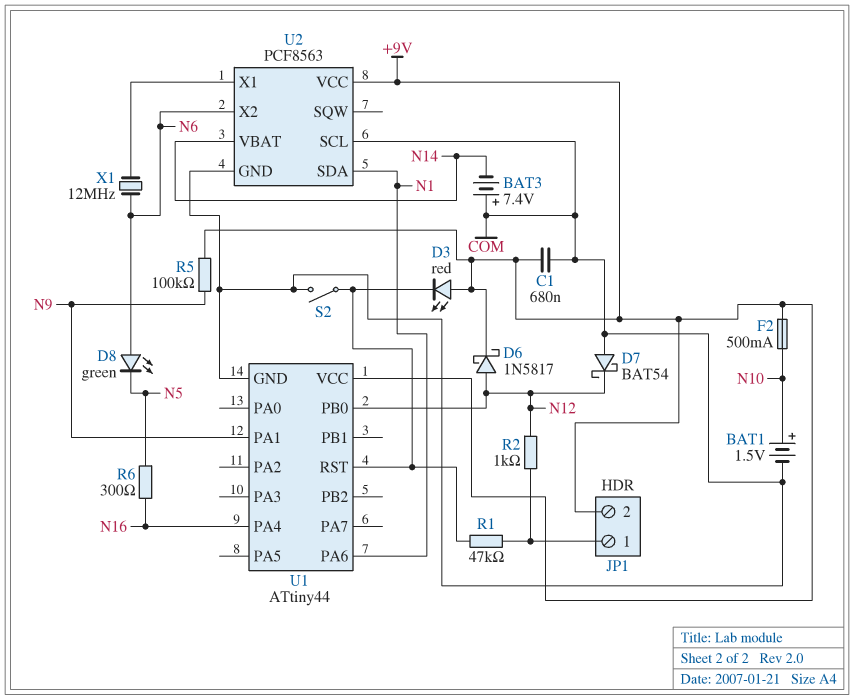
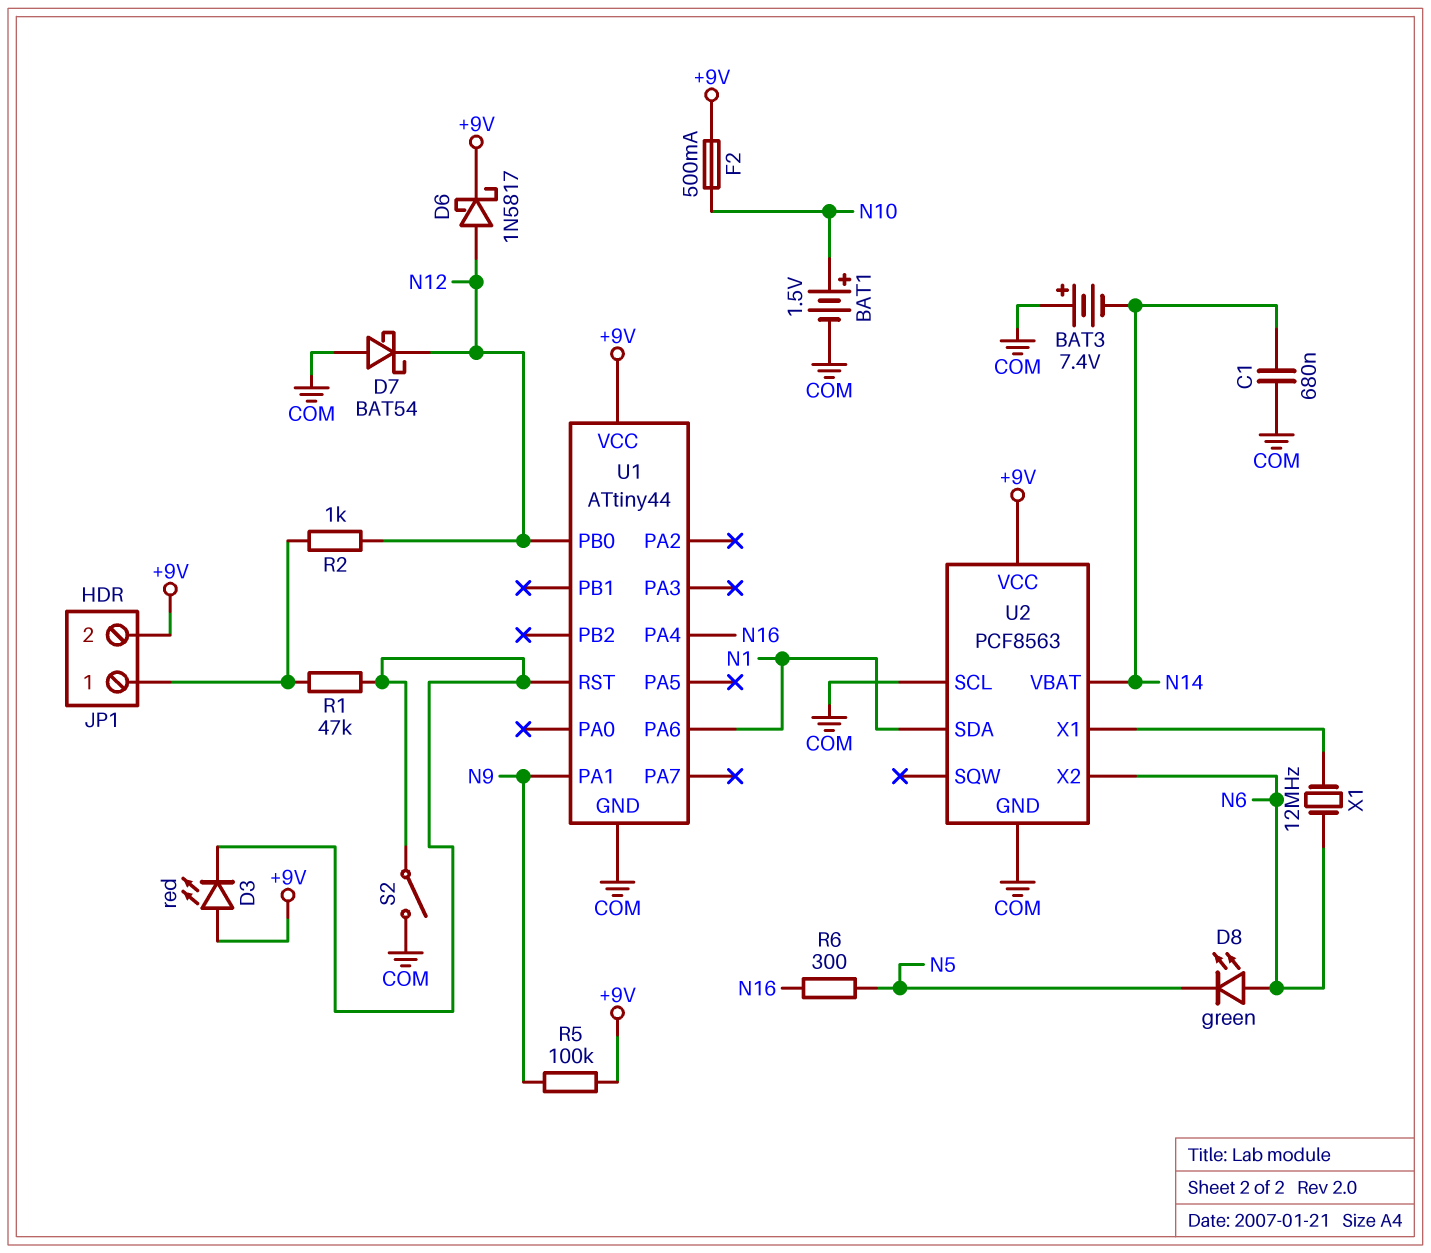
C1: 680nF (+9V, COM) -> 680nF (COM, N14)

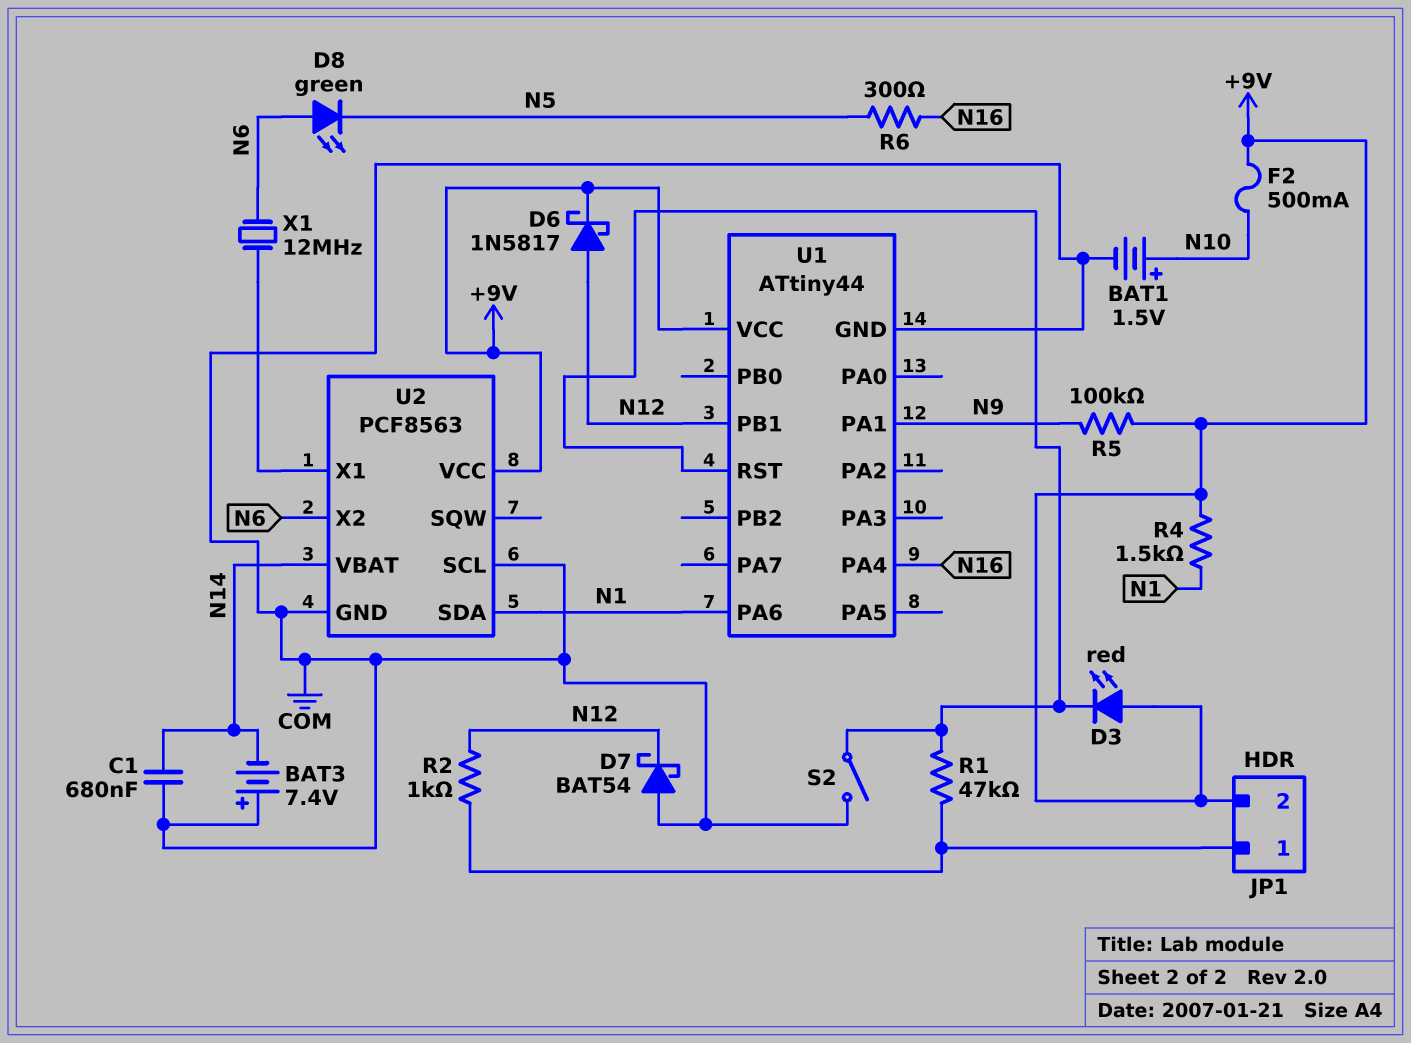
R4: none -> 1.5k (+9V, N1)
U1 pin PB0: N12 -> none
U1 pin PB1: none -> N12

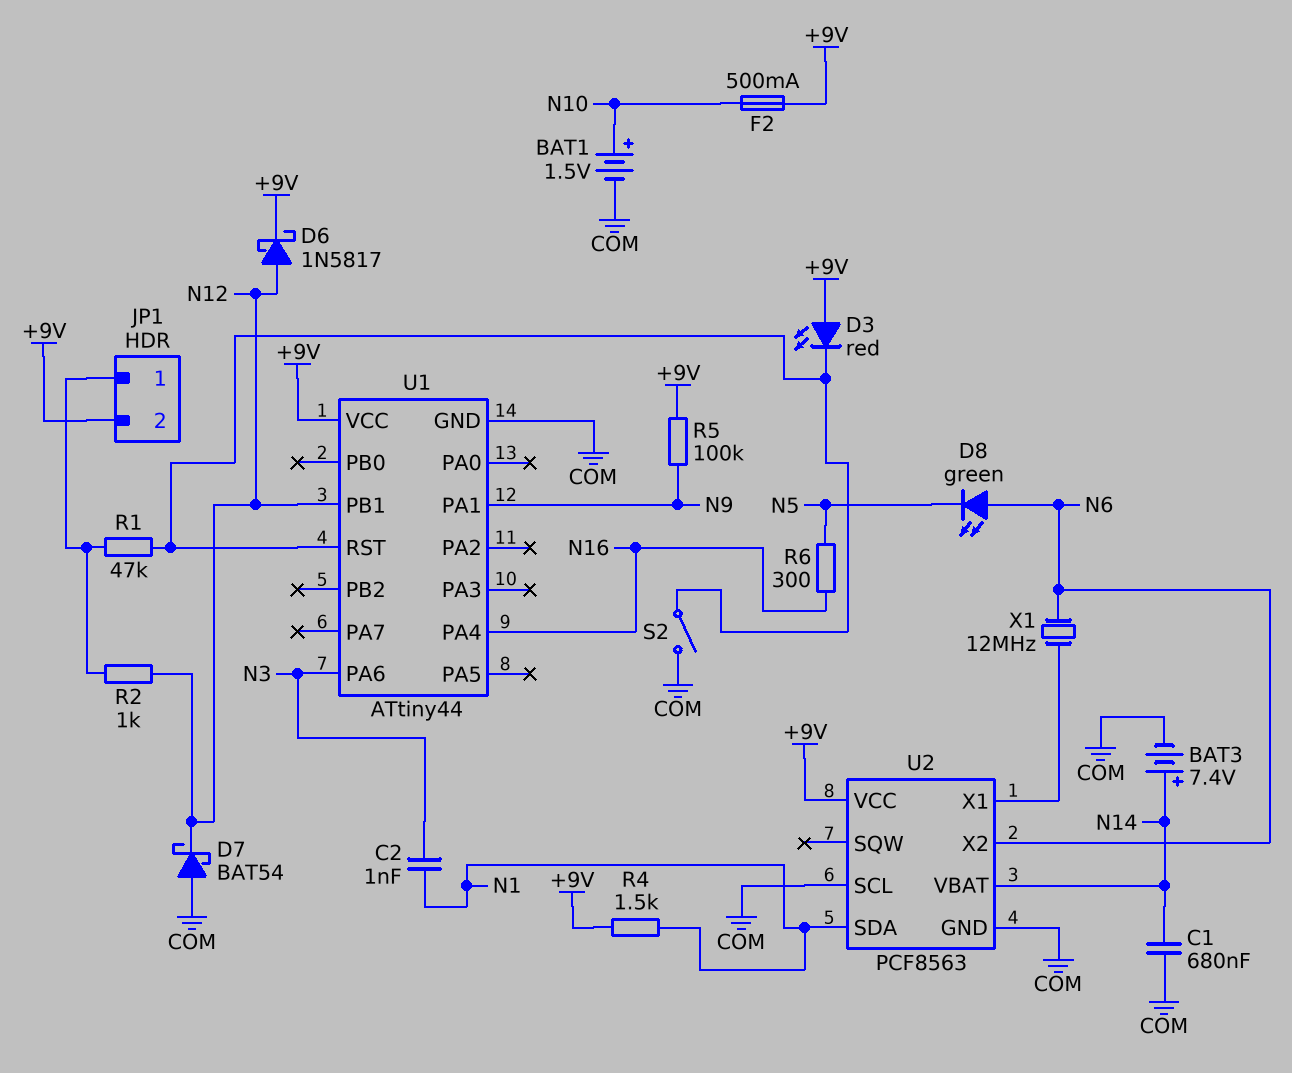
BAT3: 7.4V (plus COM, minus N14) -> 7.4V (plus N14, minus COM)
C2: none -> 1nF (N1, N3)
U1 pin PA6: N1 -> N3

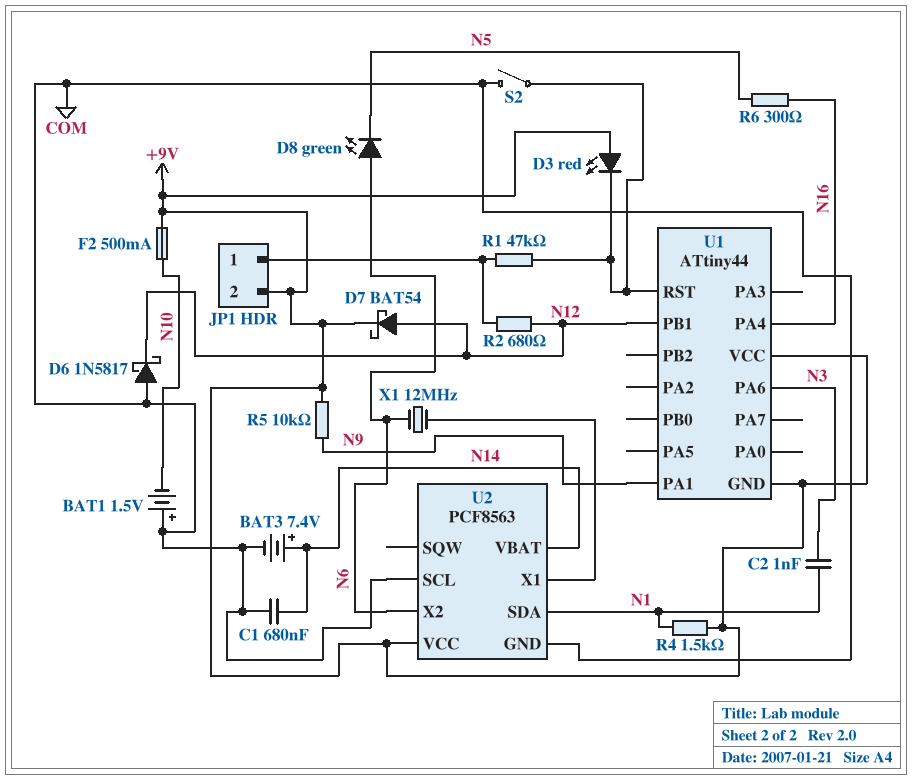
BAT1: 1.5V (plus N10, minus COM) -> 1.5V (plus COM, minus N10)
D6: schottky 1N5817 (A N12, K +9V) -> schottky 1N5817 (A COM, K N12)
D7: schottky BAT54 (A COM, K N12) -> schottky BAT54 (A N12, K +9V)
R2: 1k (JP1/1, N12) -> 680 (JP1/1, N12)
R5: 100k (+9V, N9) -> 10k (+9V, N9)
U1 pin GND: COM -> +9V

